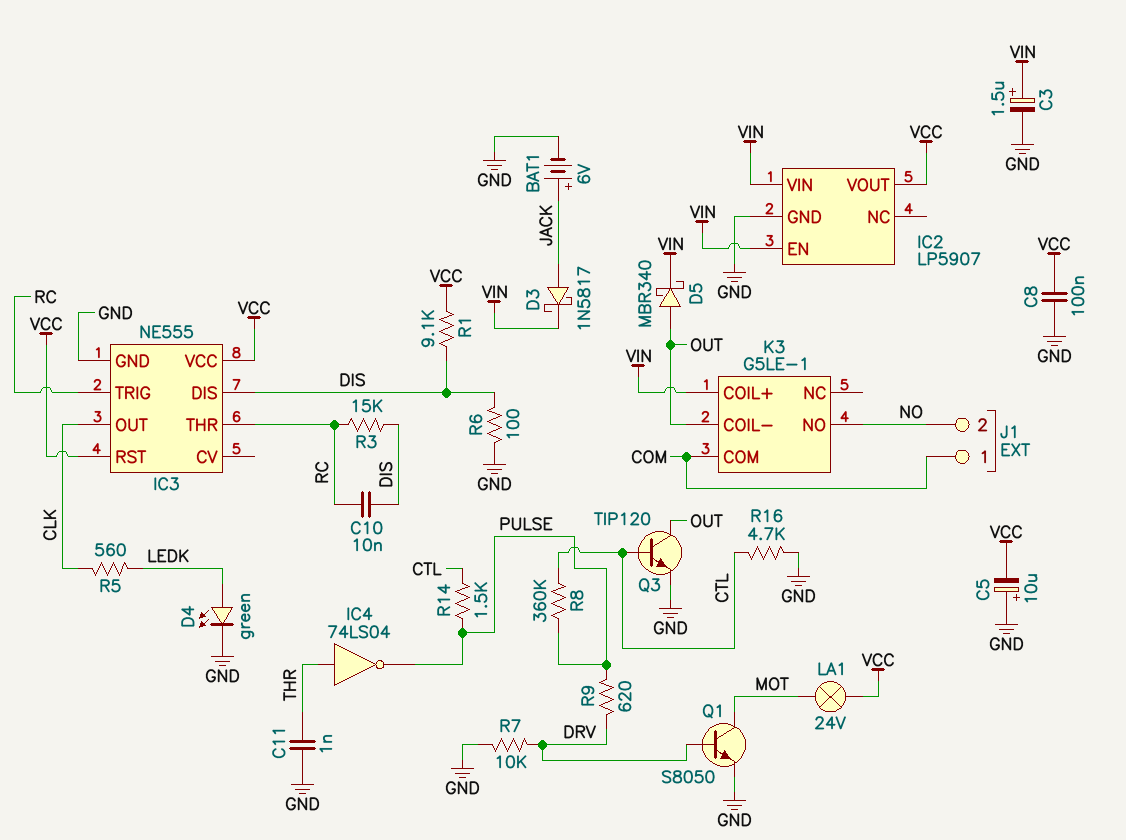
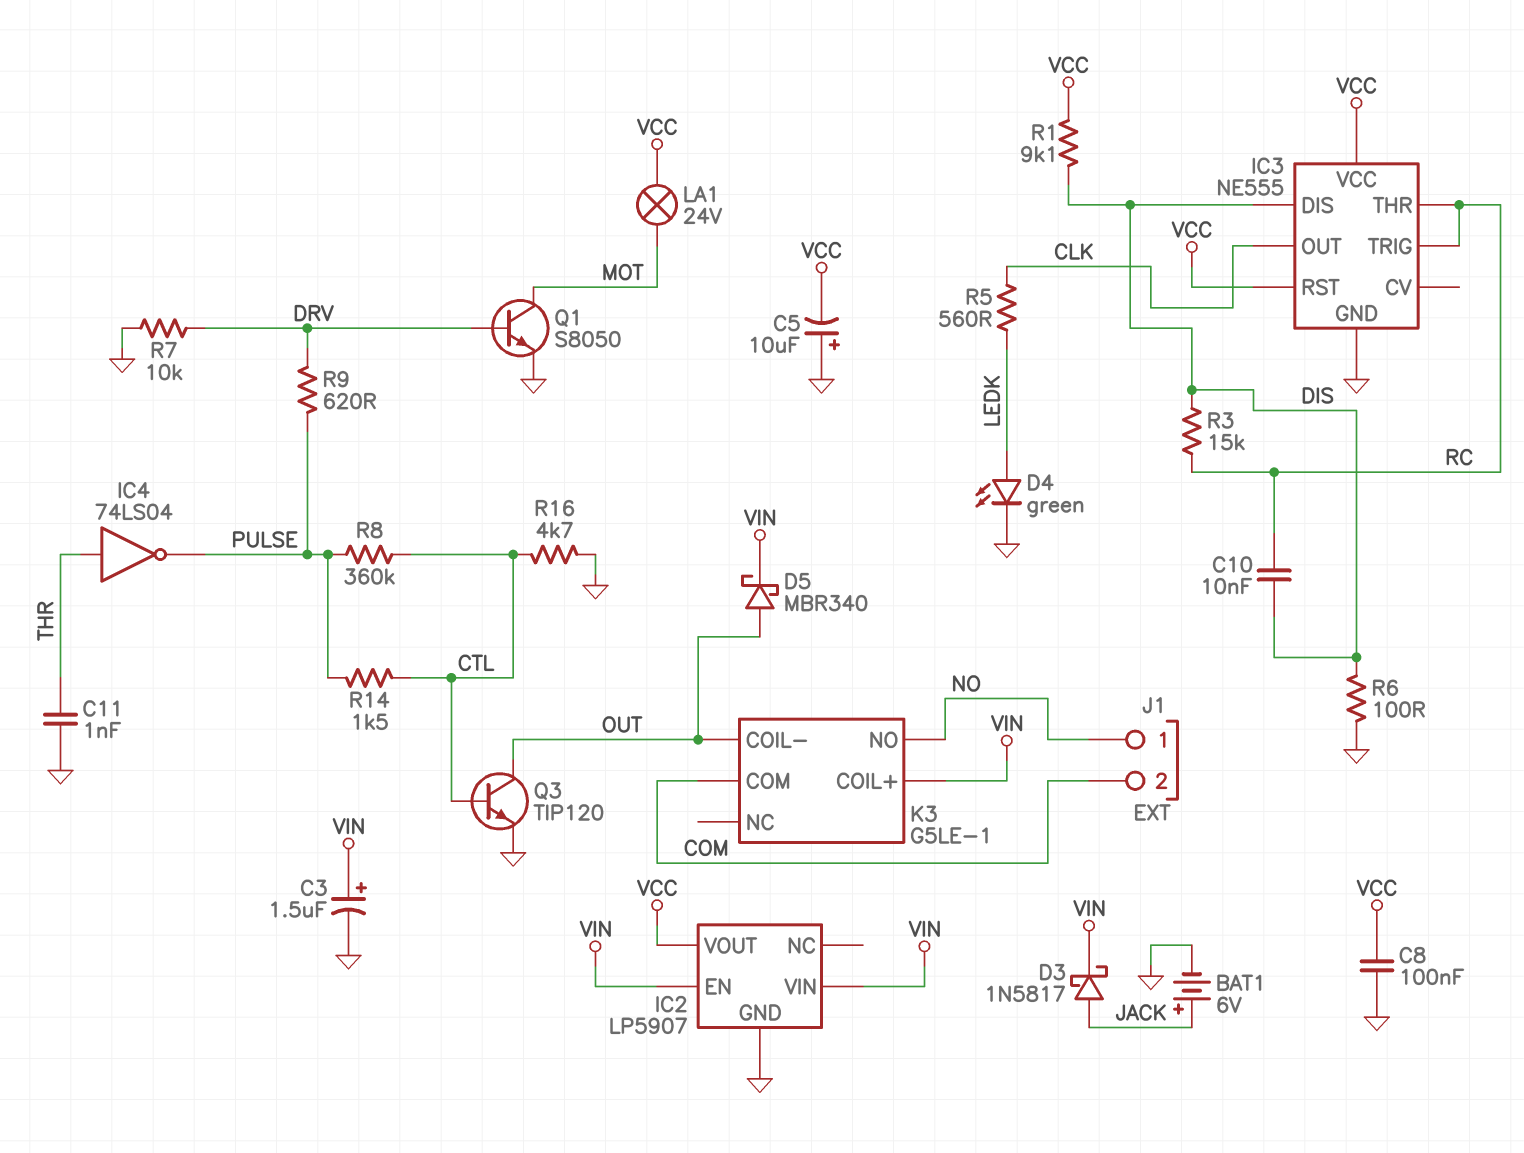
J1 pin 1: COM -> NO
J1 pin 2: NO -> COM

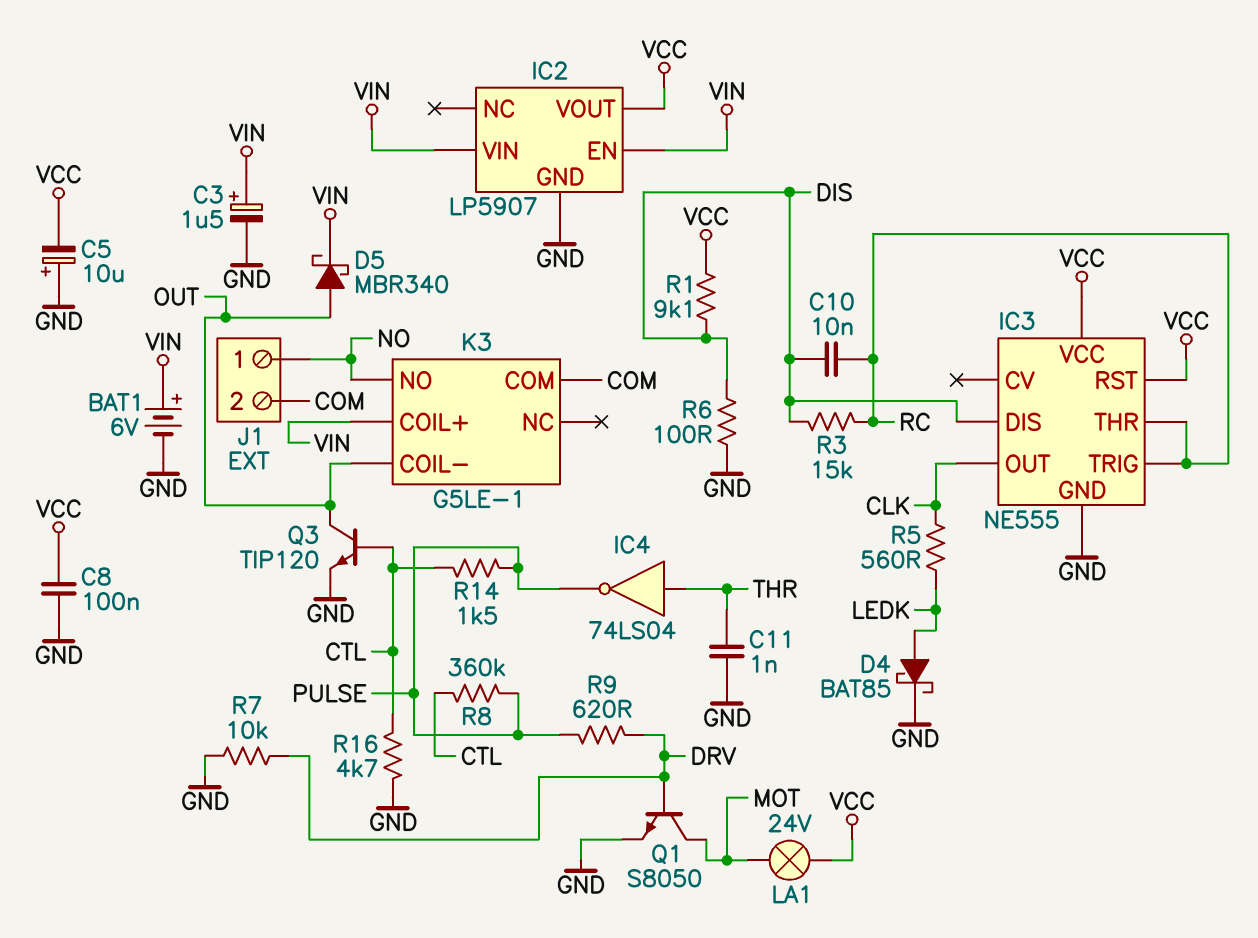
BAT1: 6V (plus JACK, minus GND) -> 6V (plus VIN, minus GND)
D3: schottky 1N5817 (A JACK, K VIN) -> none
D4: LED green (A LEDK, K GND) -> schottky BAT85 (A LEDK, K GND)

